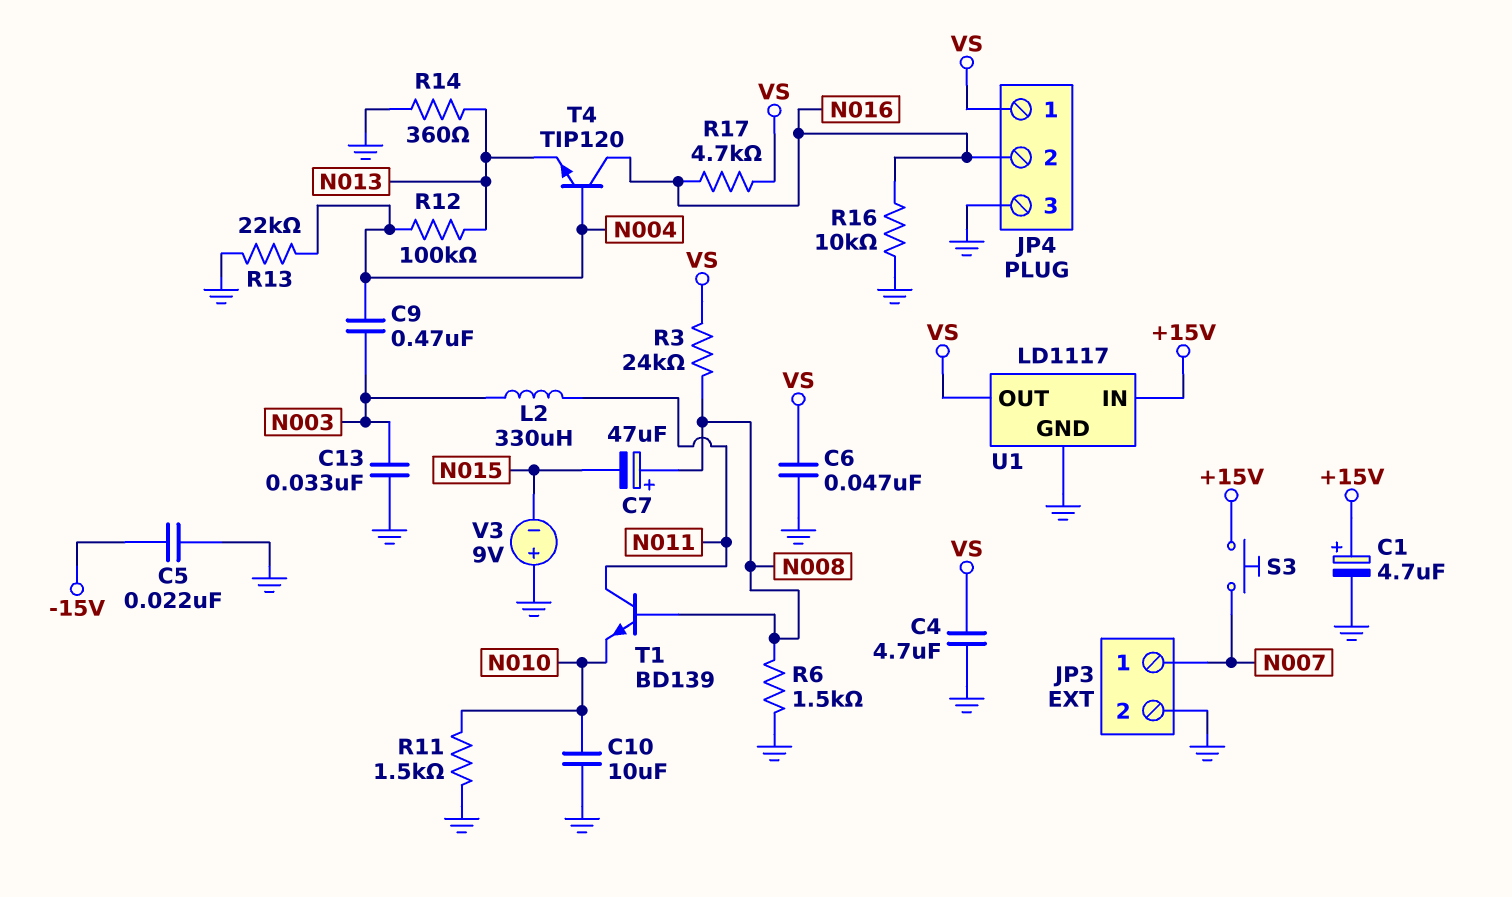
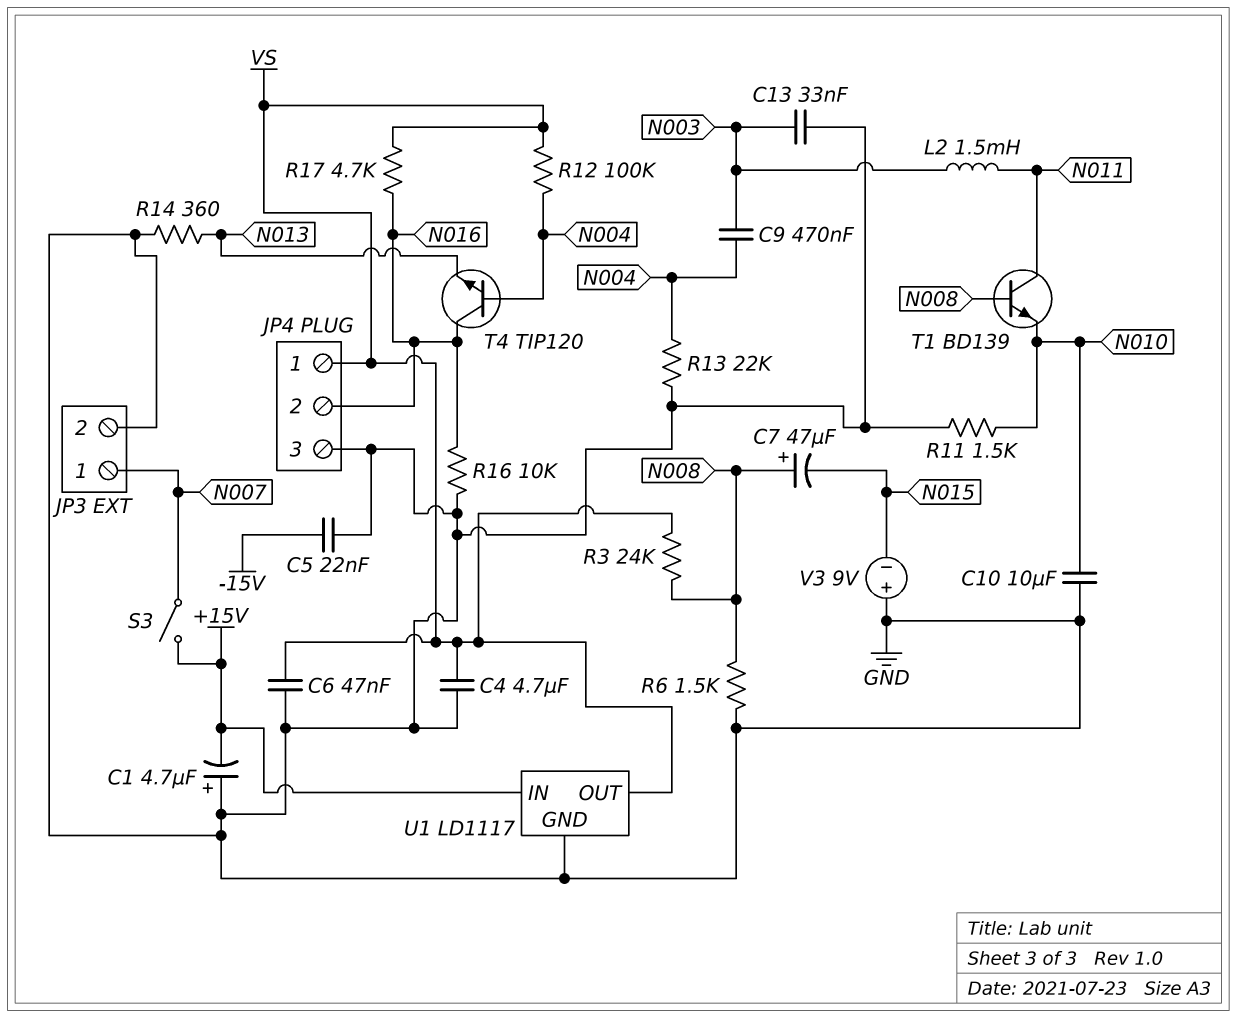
C1: 4.7uF (plus +15V, minus GND) -> 4.7uF (plus GND, minus +15V)
L2: 330uH (N003, N011) -> 1.5mH (N003, N011)
R12: 100k (N004, N013) -> 100k (N004, VS)
S3: button (+15V, N007) -> switch (+15V, N007)

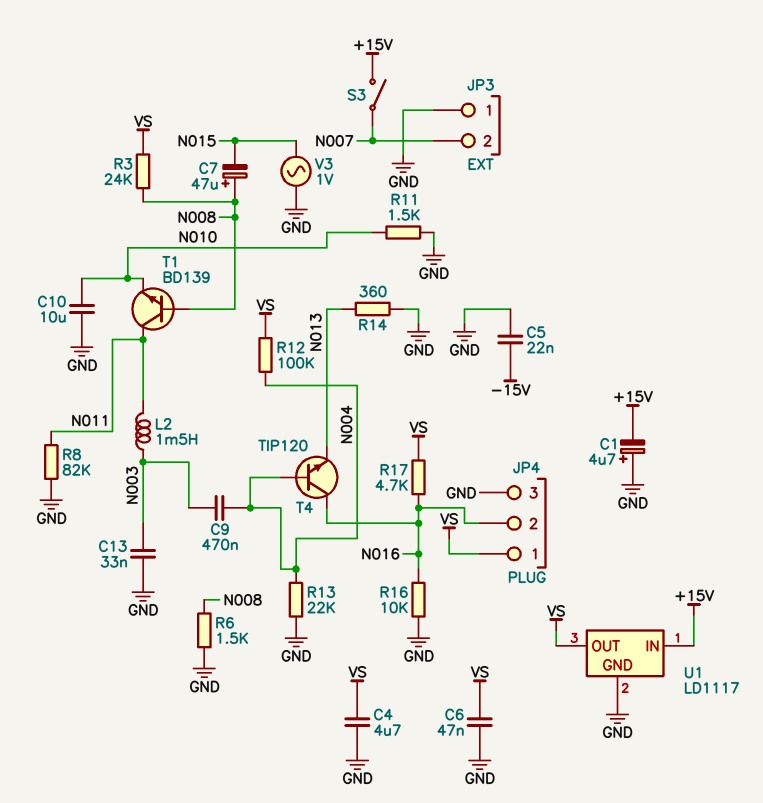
JP3 pin 1: N007 -> GND
JP3 pin 2: GND -> N007
R8: none -> 82k (GND, N011)
V3: 9V (plus GND, minus N015) -> AC 1V (GND, N015)

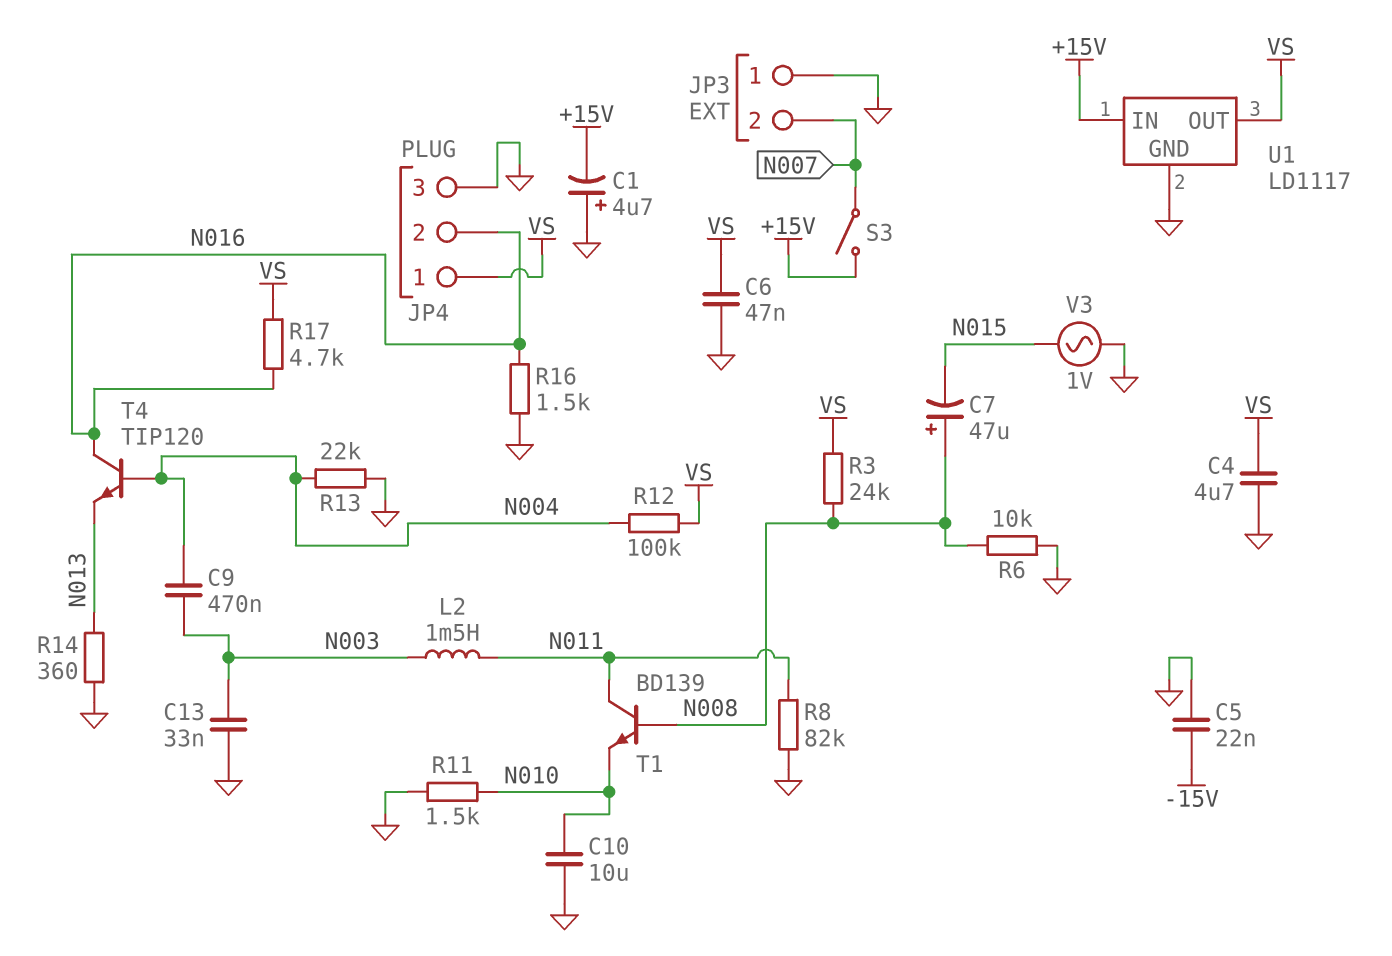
R6: 1.5k (GND, N008) -> 10k (GND, N008)
R16: 10k (GND, N016) -> 1.5k (GND, N016)

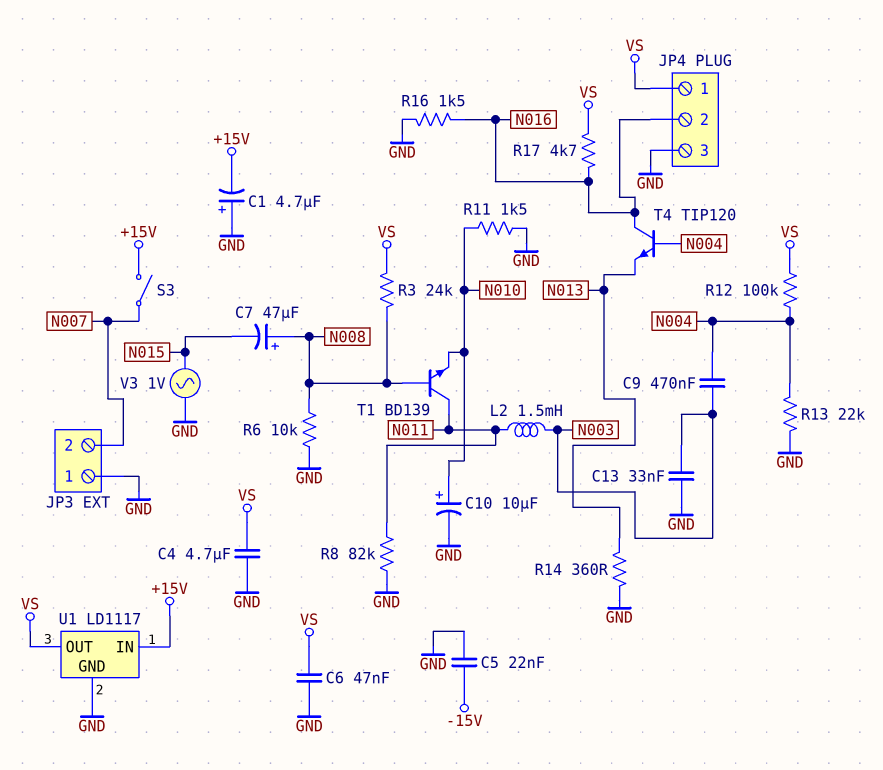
C10: 10uF (GND, N010) -> 10uF (plus N010, minus GND)

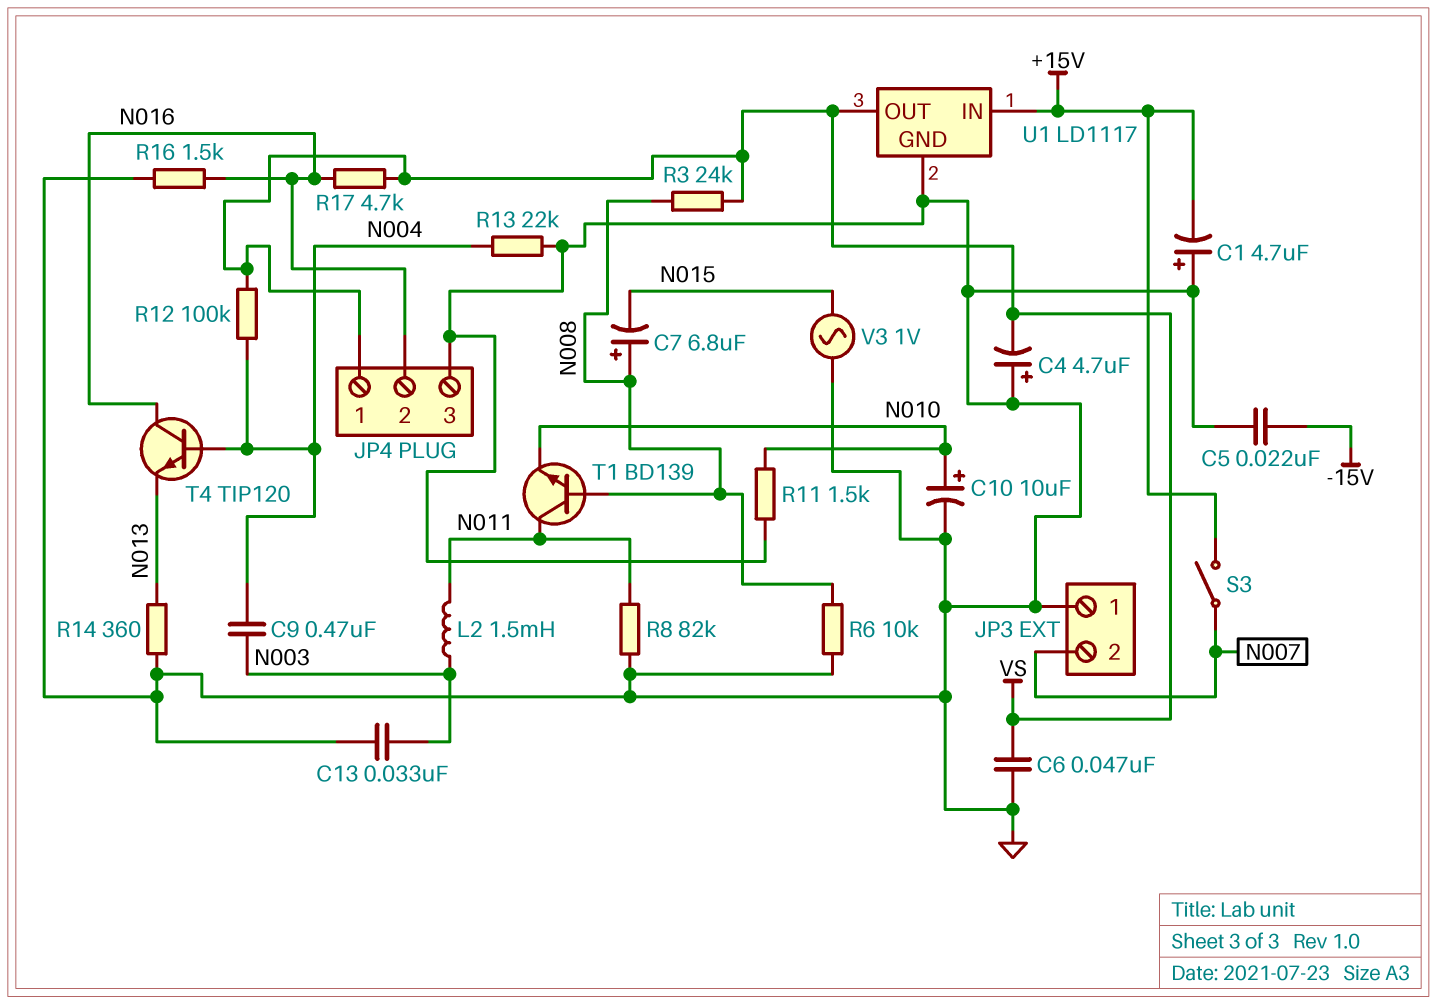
C4: 4.7uF (GND, VS) -> 4.7uF (plus GND, minus VS)
C7: 47uF (plus N008, minus N015) -> 6.8uF (plus N008, minus N015)

